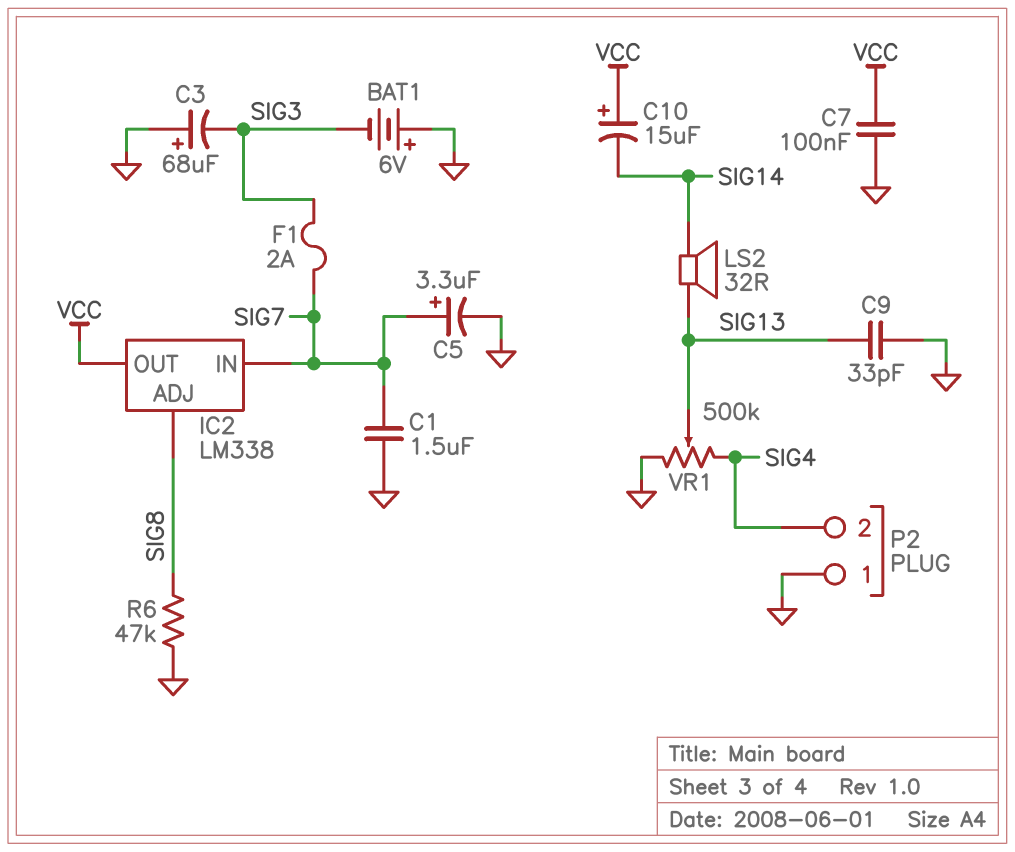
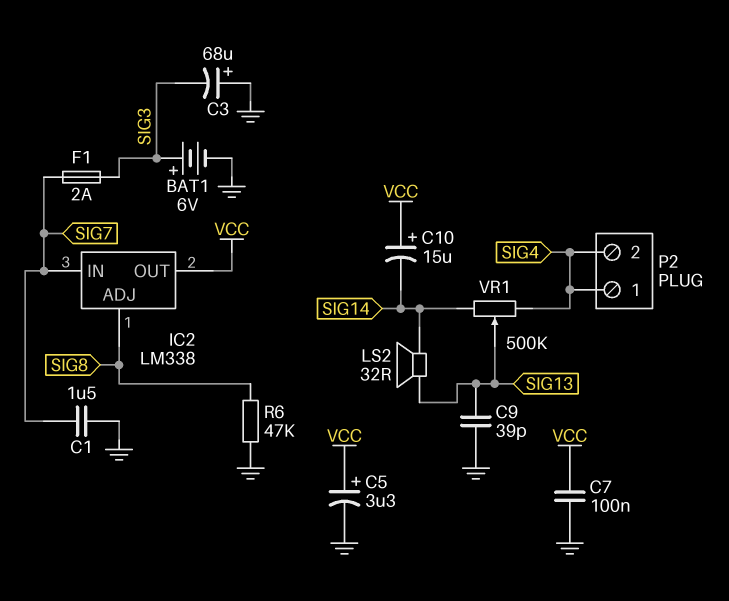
BAT1: 6V (plus GND, minus SIG3) -> 6V (plus SIG3, minus GND)
C5: 3.3uF (plus SIG7, minus GND) -> 3.3uF (plus VCC, minus GND)
C9: 33pF (GND, SIG13) -> 39pF (GND, SIG13)
P2 pin 1: GND -> SIG4
VR1: 500k (GND, SIG4, wiper SIG13) -> 500k (SIG4, SIG14, wiper SIG13)

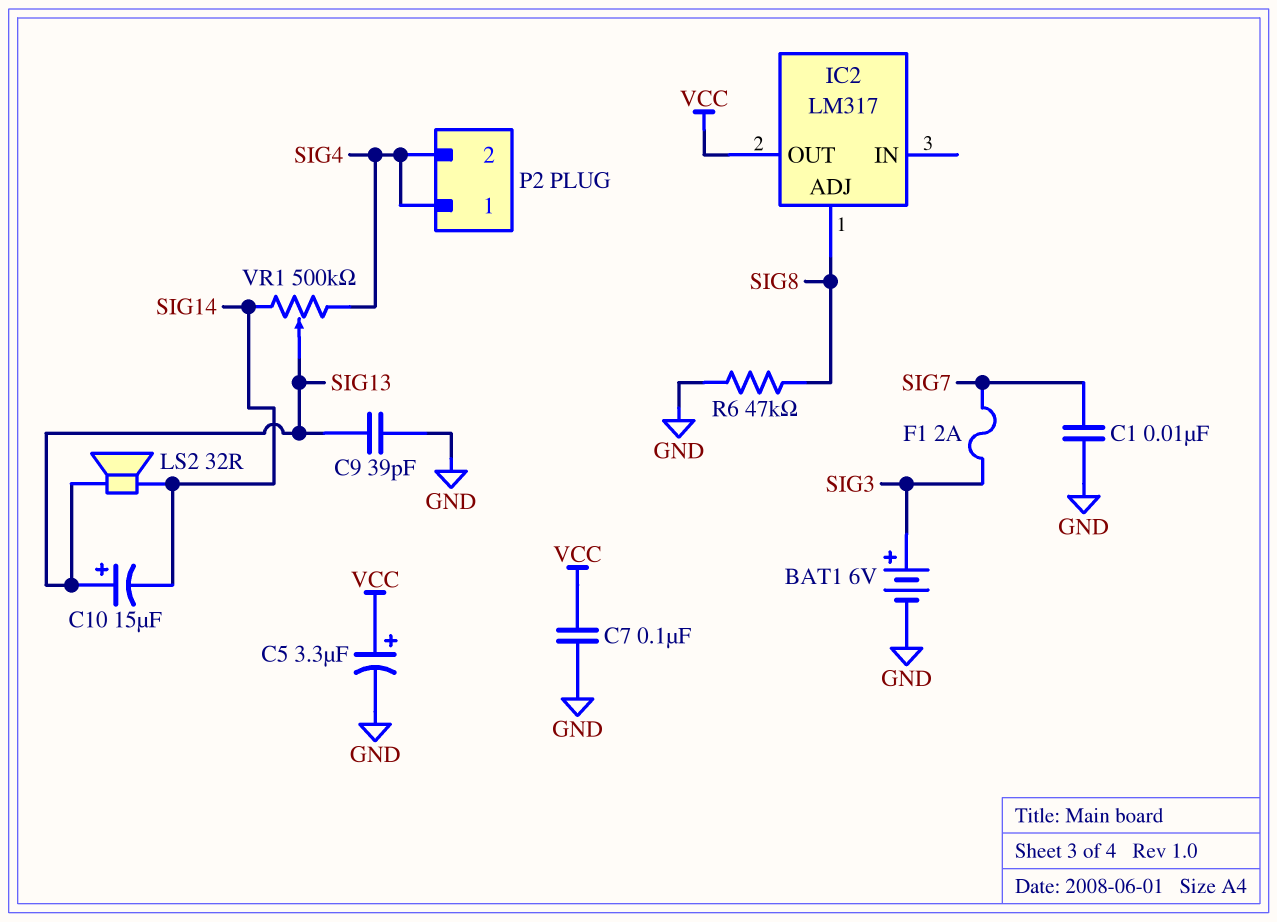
C1: 1.5uF (GND, SIG7) -> 10nF (GND, SIG7)
C3: 68uF (plus GND, minus SIG3) -> none
C10: 15uF (plus VCC, minus SIG14) -> 15uF (plus SIG13, minus SIG14)
IC2: LM338 -> LM317
IC2 pin IN: SIG7 -> none

